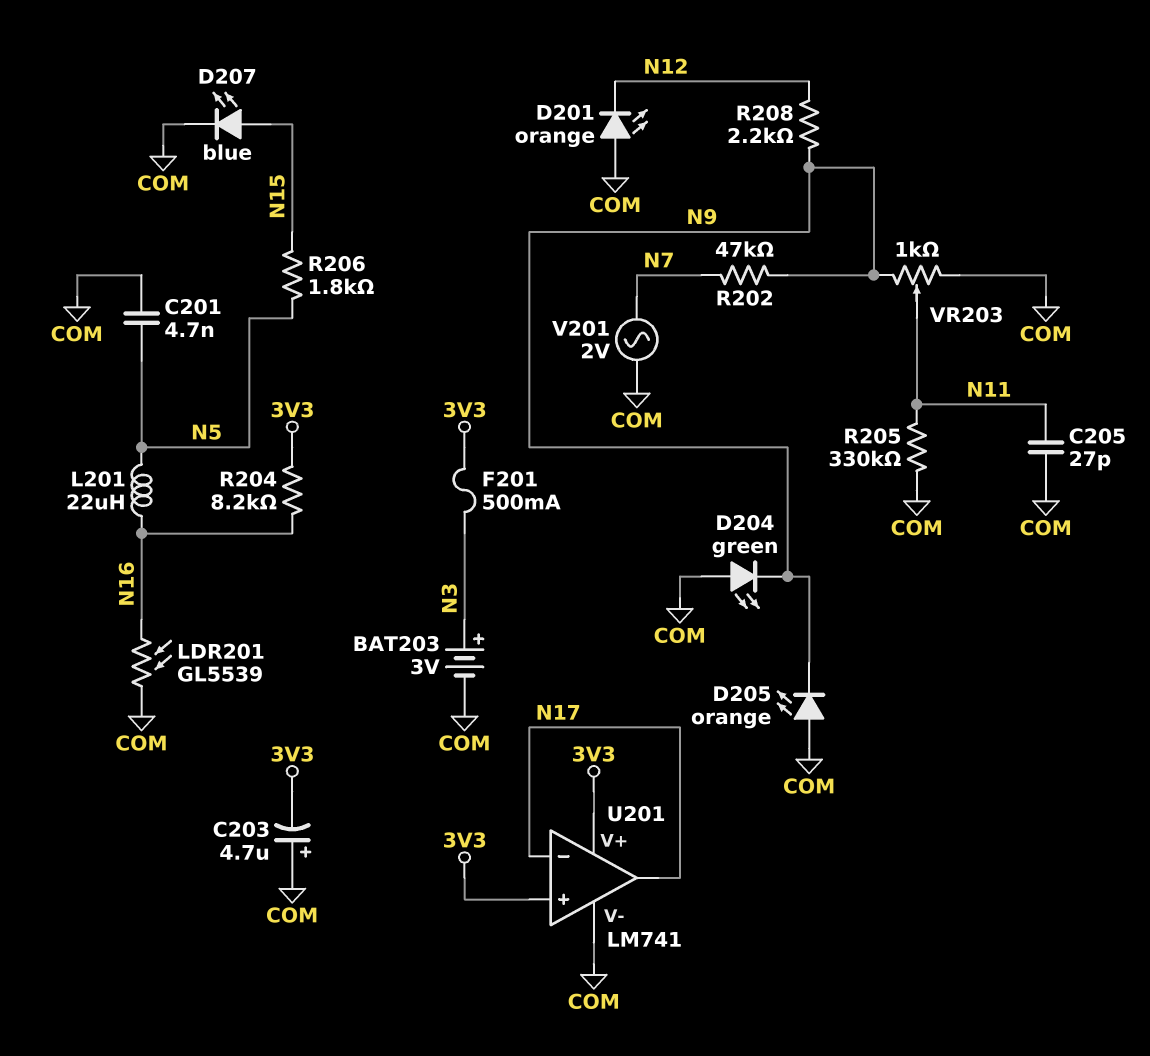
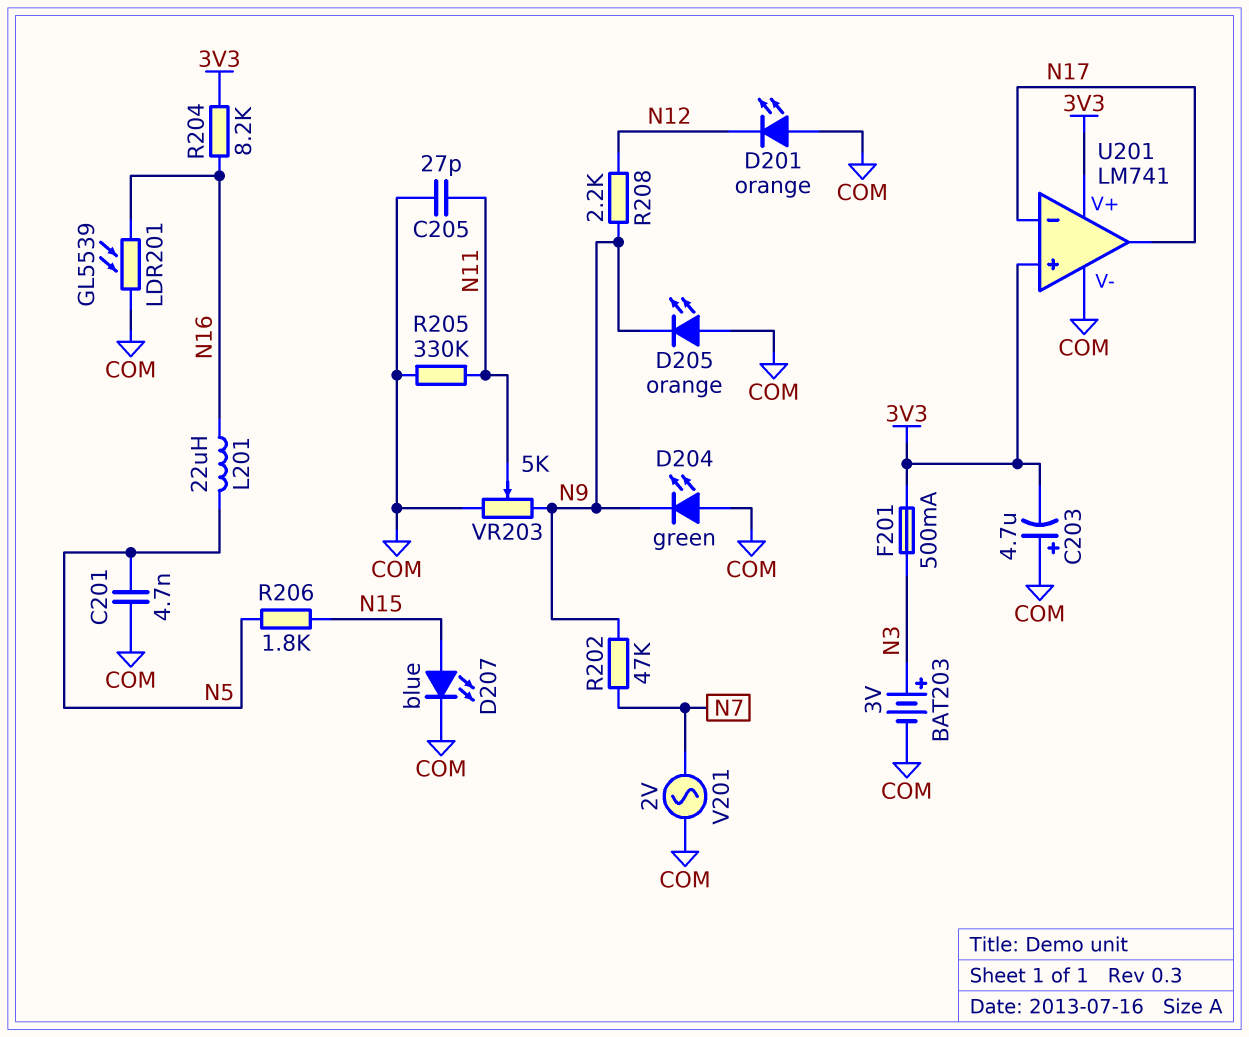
VR203: 1k (COM, N9, wiper N11) -> 5k (COM, N9, wiper N11)

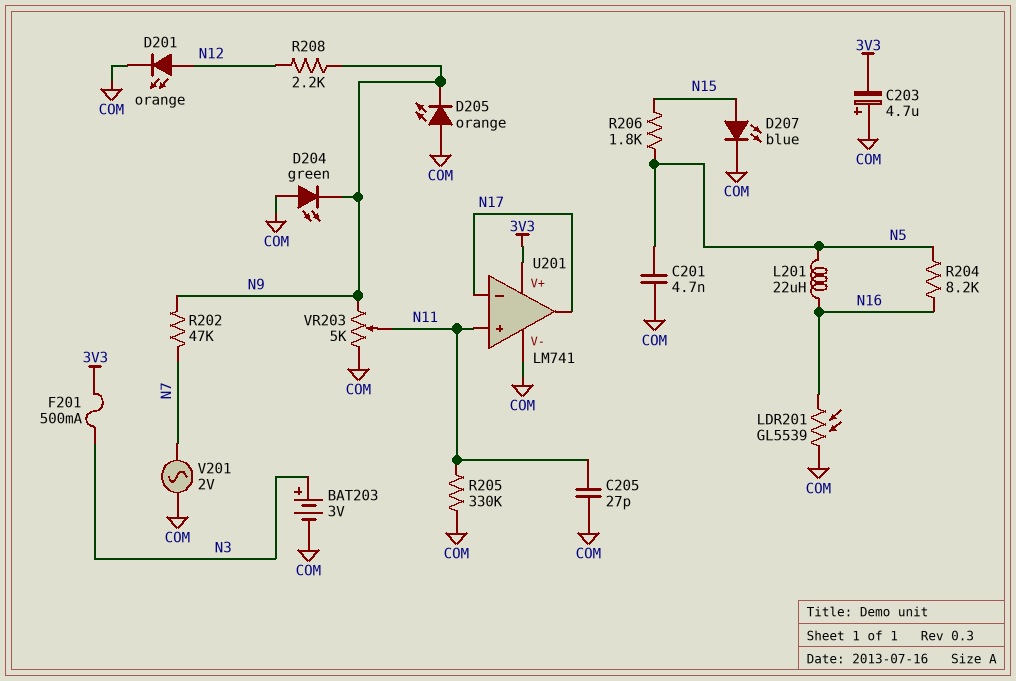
D201: LED orange (A COM, K N12) -> LED orange (A N12, K COM)
R204: 8.2k (3V3, N16) -> 8.2k (N5, N16)
U201 pin in+: 3V3 -> N11

